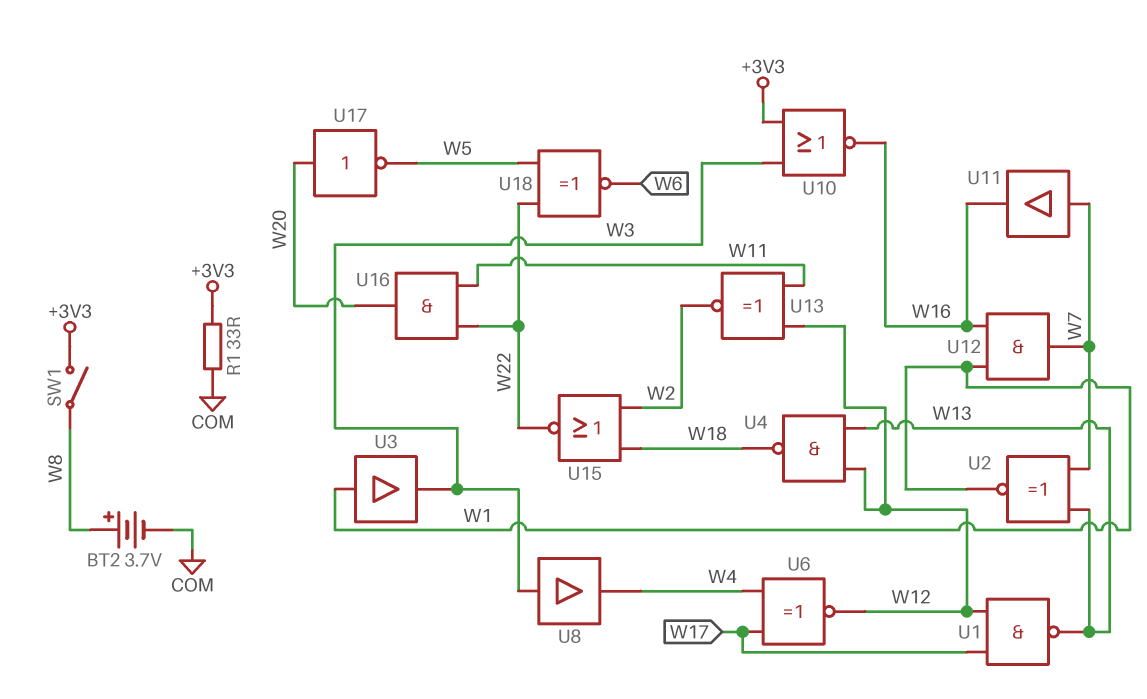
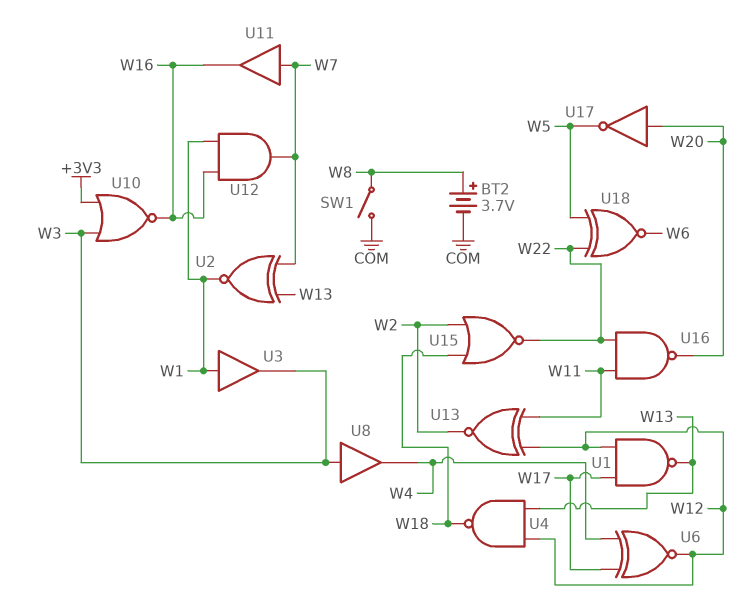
R1: 33 (+3V3, COM) -> none
SW1: switch (+3V3, W8) -> switch (COM, W8)
U16: AND (in W11, in W22, out W20) -> NAND (in W11, in W22, out W20)

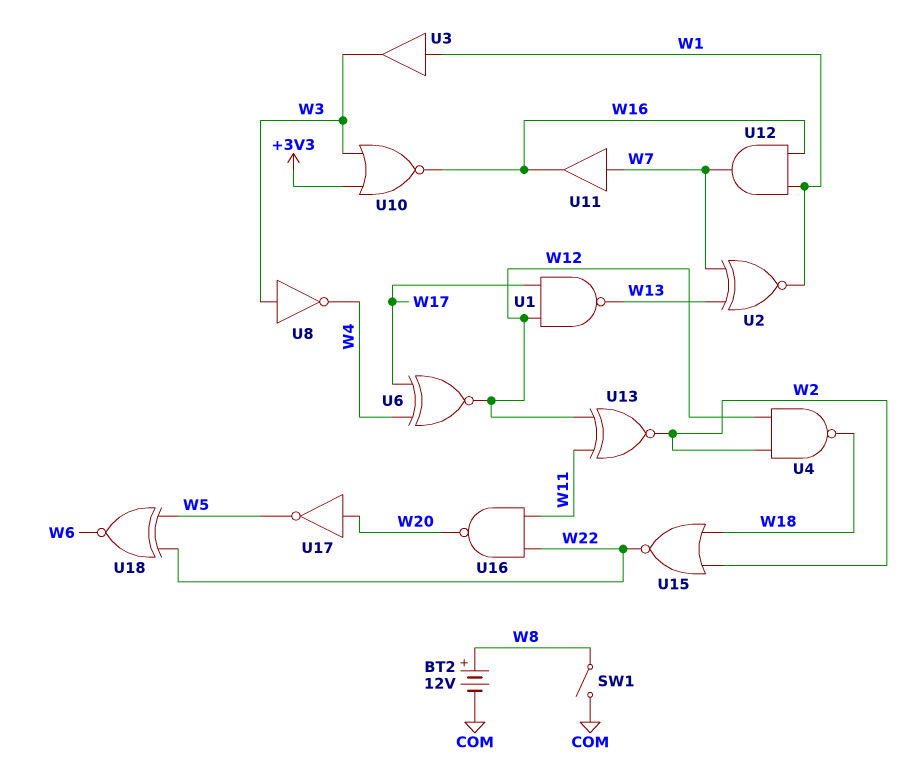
BT2: 3.7V (plus W8, minus COM) -> 12V (plus W8, minus COM)
U4: NAND (in W12, in W13, out W18) -> NAND (in W2, in W12, out W18)
U8: buffer (in W3, out W4) -> NOT (in W3, out W4)

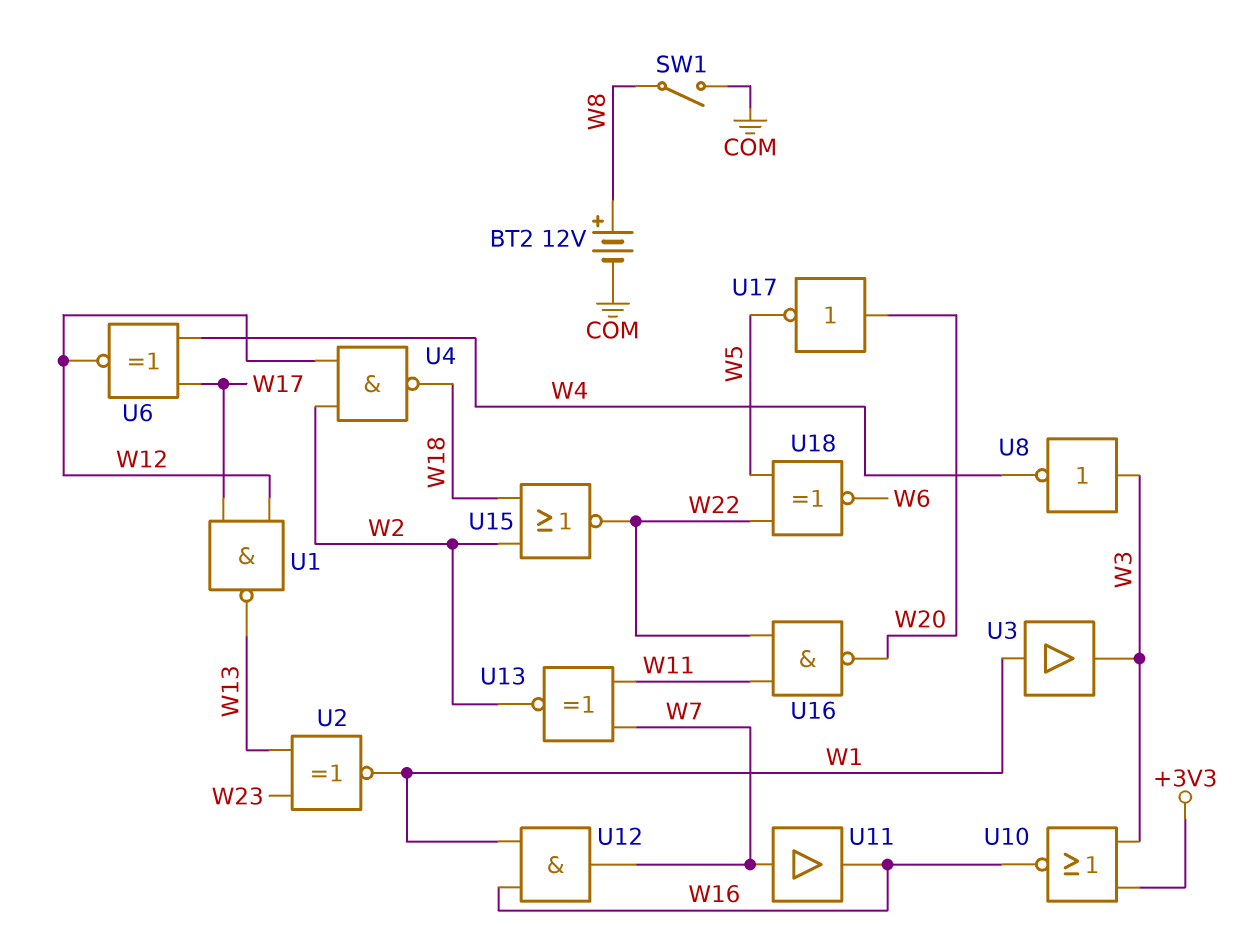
U2: XNOR (in W7, in W13, out W1) -> XNOR (in W13, in W23, out W1)
U13: XNOR (in W11, in W12, out W2) -> XNOR (in W7, in W11, out W2)

